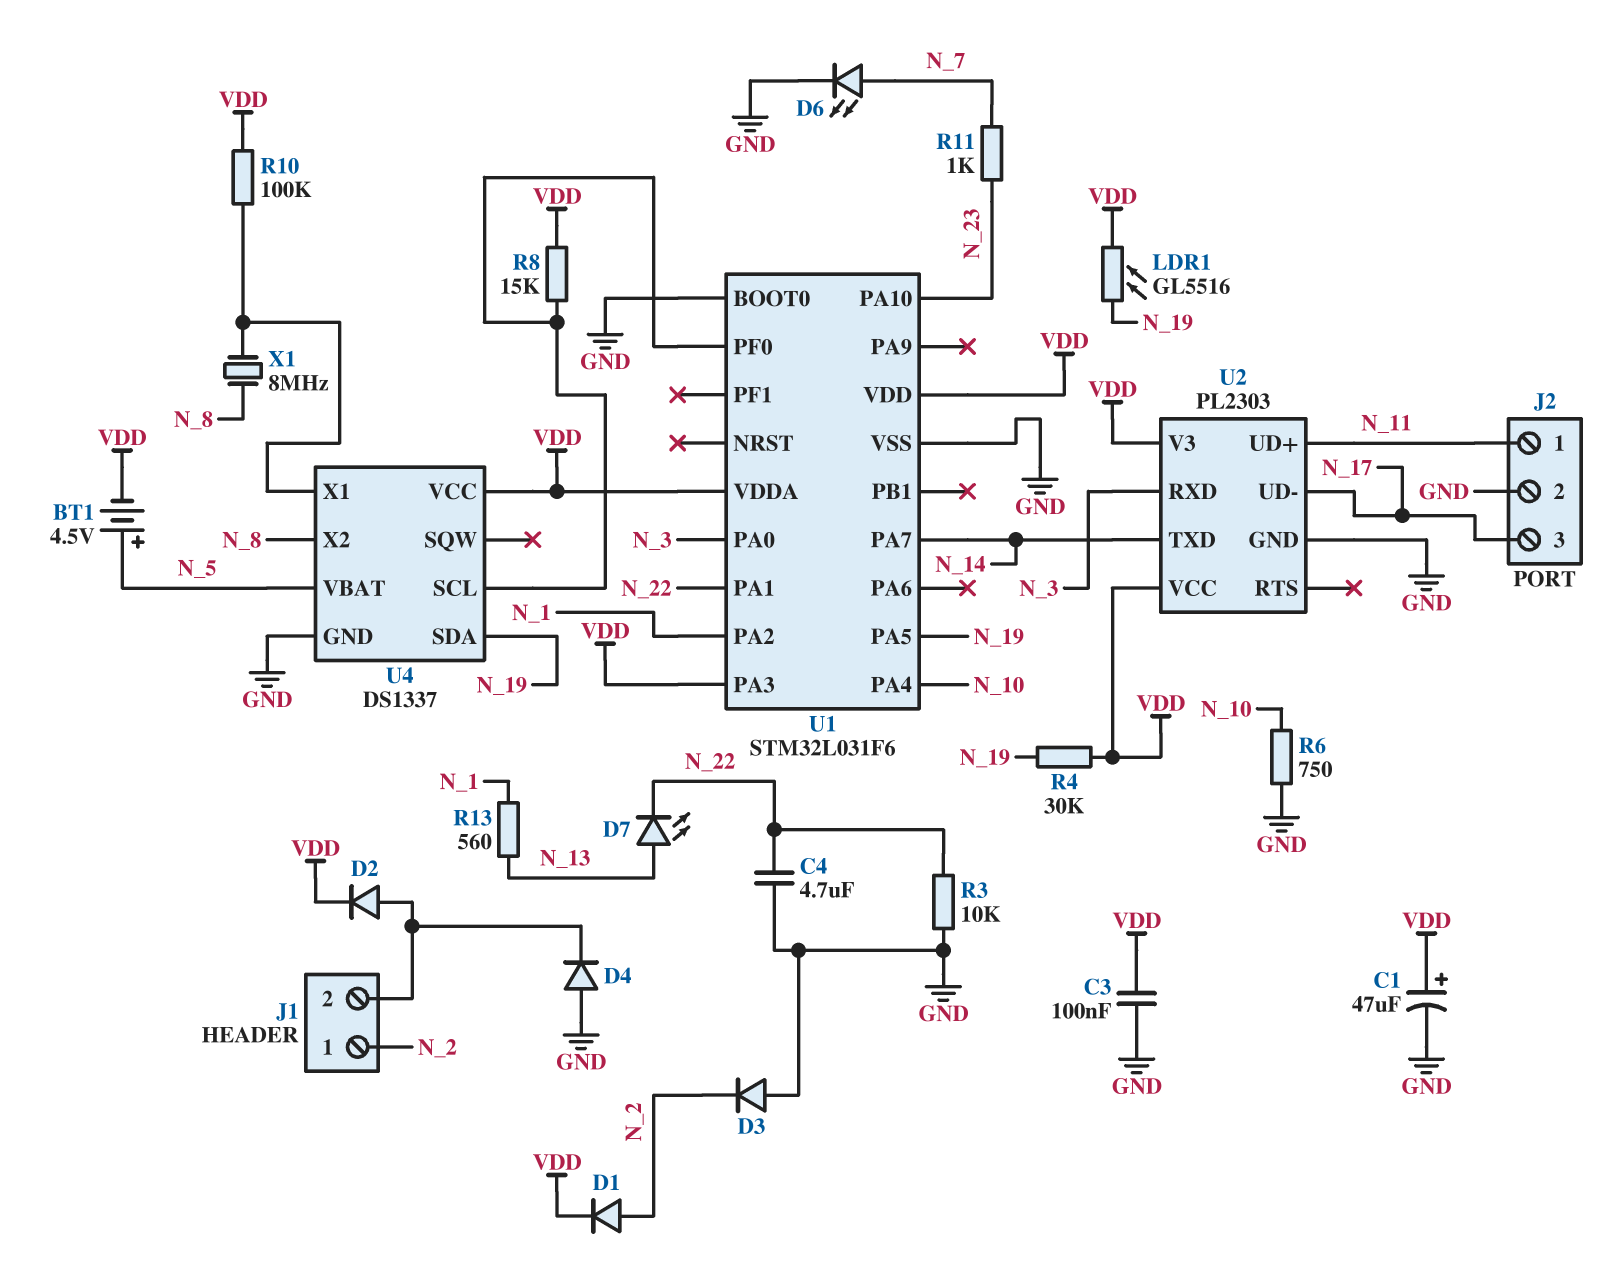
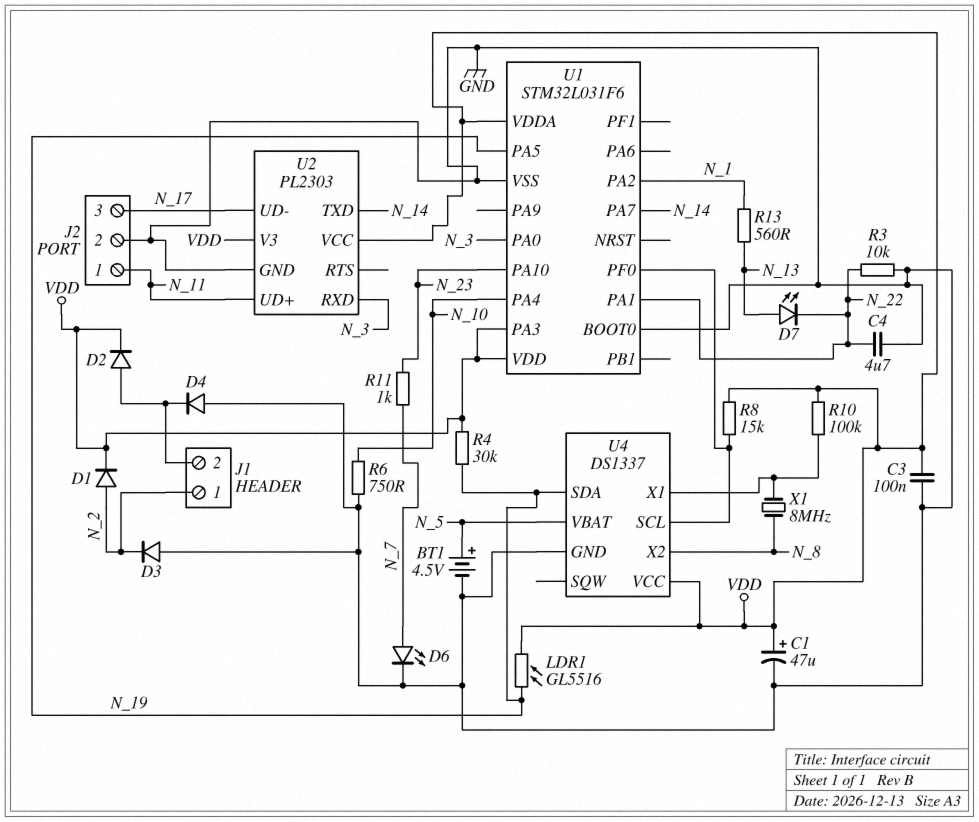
BT1: 4.5V (plus N_5, minus VDD) -> 4.5V (plus N_5, minus GND)

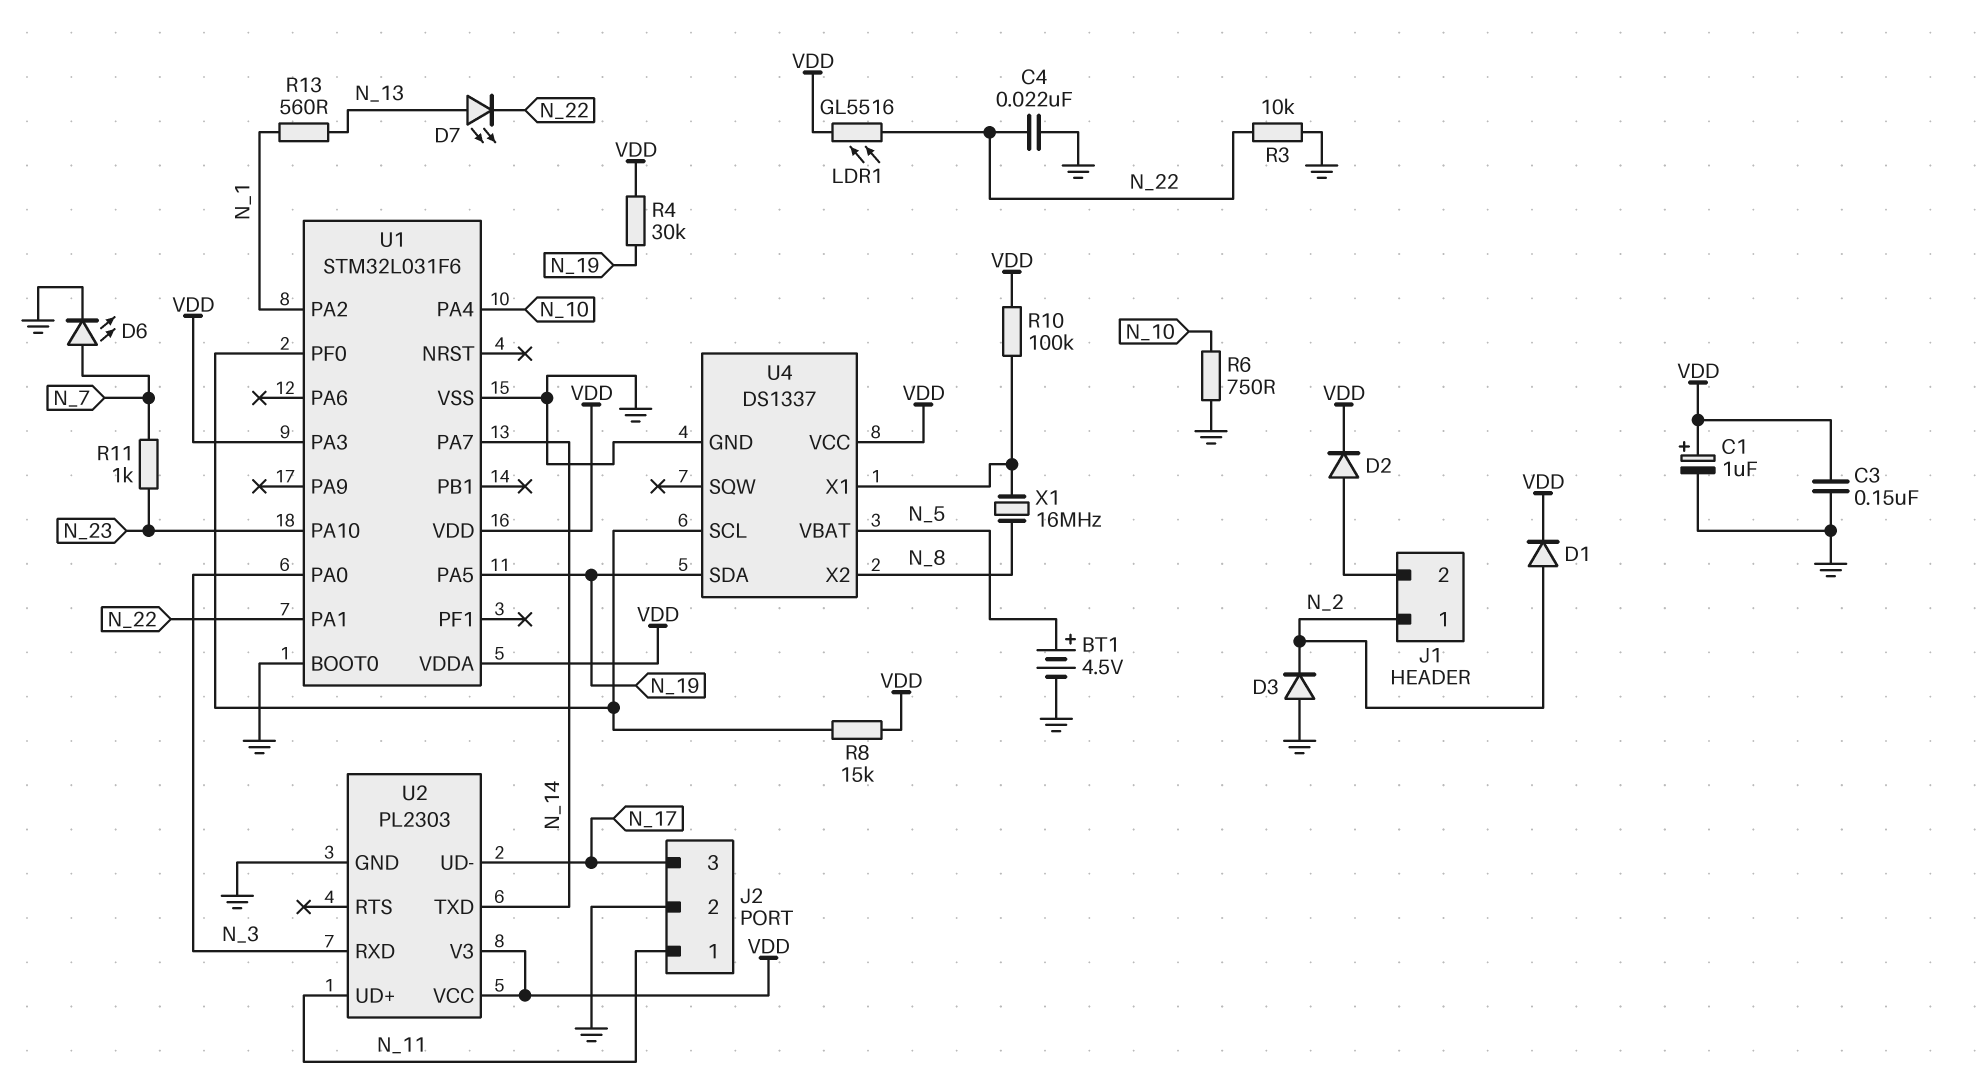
C1: 47uF (plus VDD, minus GND) -> 1uF (plus VDD, minus GND)
C3: 100nF (GND, VDD) -> 150nF (GND, VDD)
C4: 4.7uF (GND, N_22) -> 22nF (GND, N_22)
D4: diode (A GND, K J1/2) -> none
LDR1: GL5516 (N_19, VDD) -> GL5516 (N_22, VDD)
X1: 8MHz (N_8, U4/X1) -> 16MHz (N_8, U4/X1)

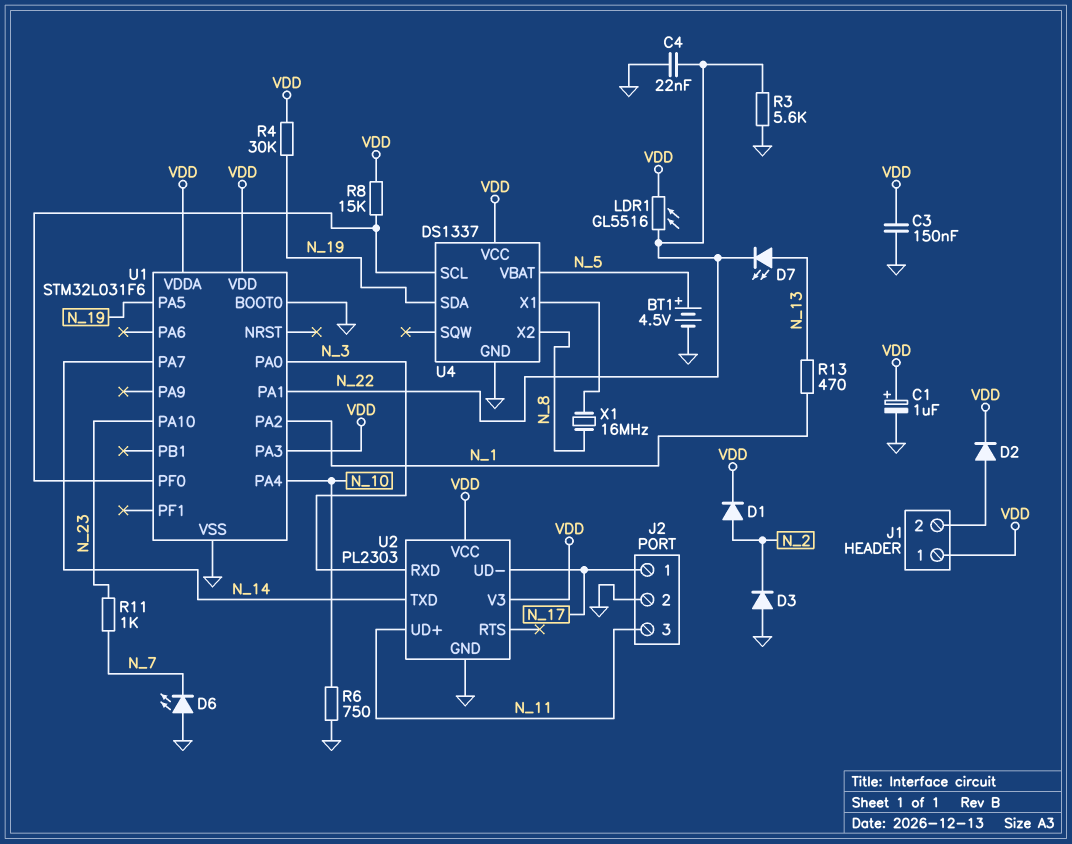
D6: LED (A N_7, K GND) -> LED (A GND, K N_7)
J1 pin 1: N_2 -> VDD
J2 pin 1: N_11 -> N_17
J2 pin 3: N_17 -> N_11
R3: 10k (GND, N_22) -> 5.6k (GND, N_22)
R10: 100k (U4/X1, VDD) -> none
R13: 560 (N_1, N_13) -> 470 (N_1, N_13)

